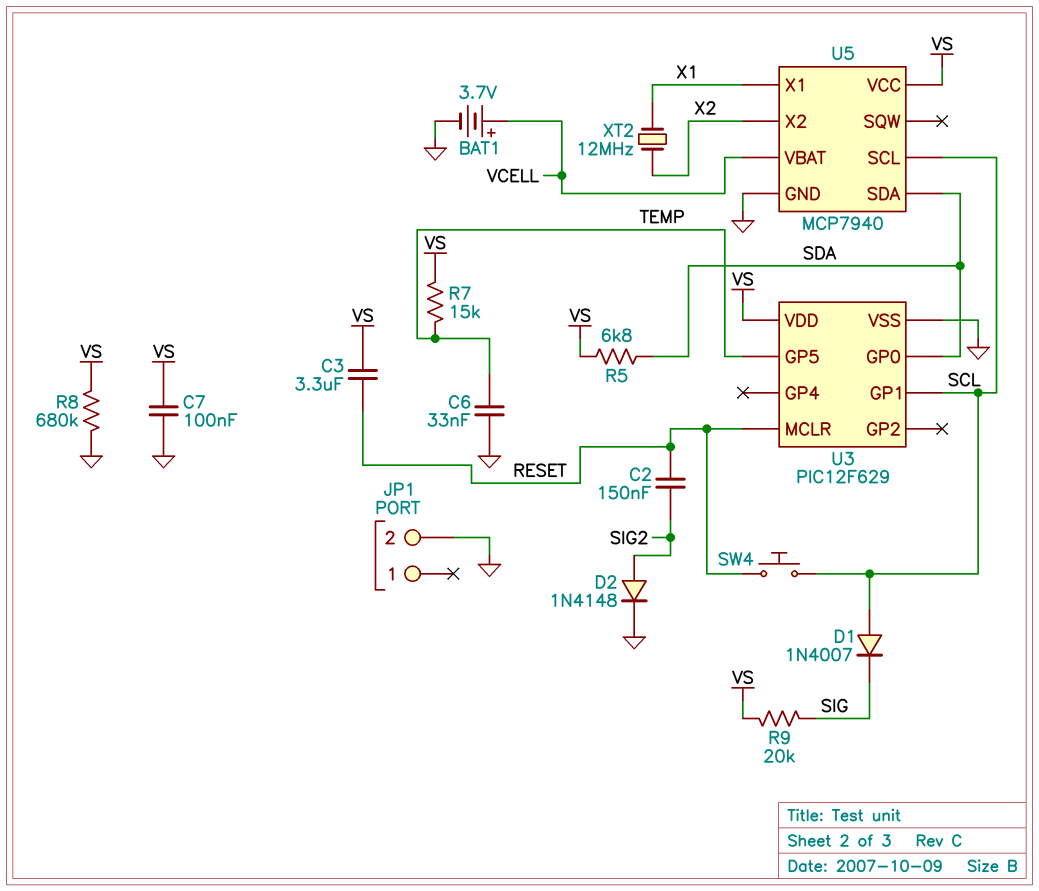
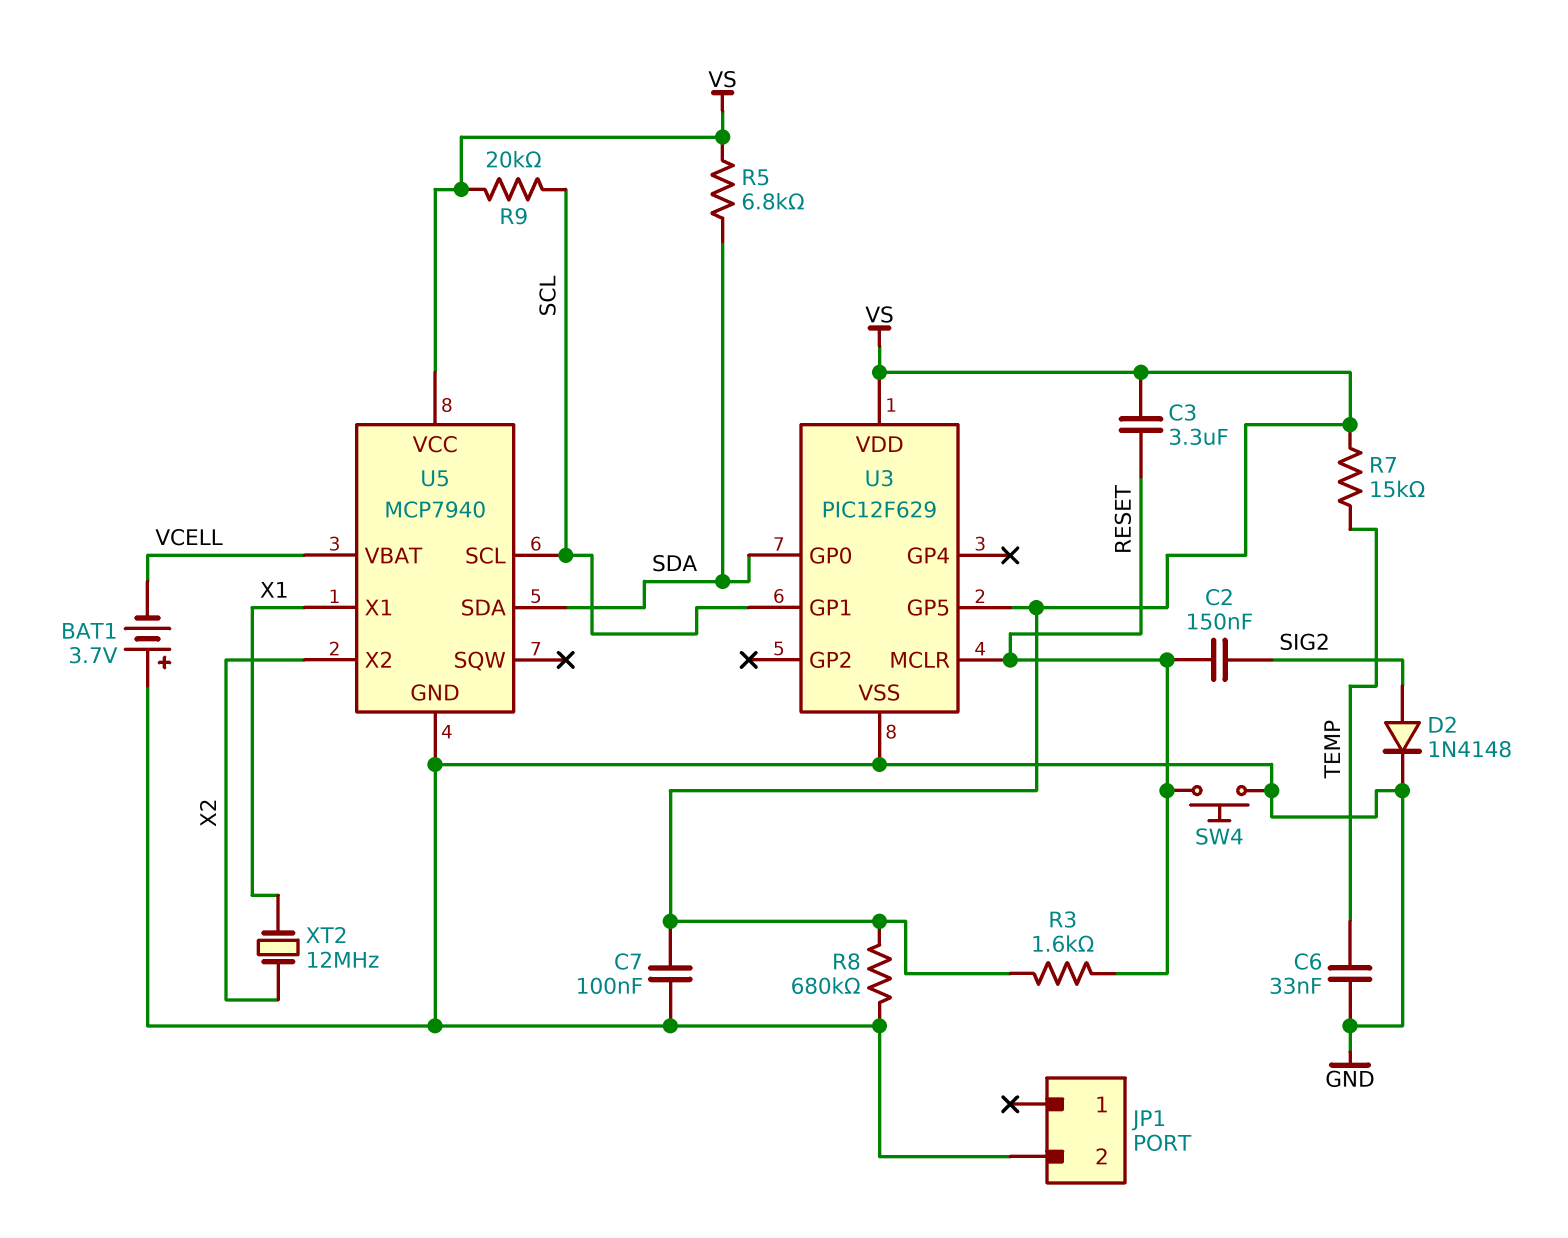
BAT1: 3.7V (plus VCELL, minus GND) -> 3.7V (plus GND, minus VCELL)
D1: diode 1N4007 (A SCL, K SIG) -> none
R3: none -> 1.6k (RESET, VS)
R9: 20k (SIG, VS) -> 20k (SCL, VS)
SW4: button (RESET, SCL) -> button (GND, RESET)
U3 pin GP5: TEMP -> VS

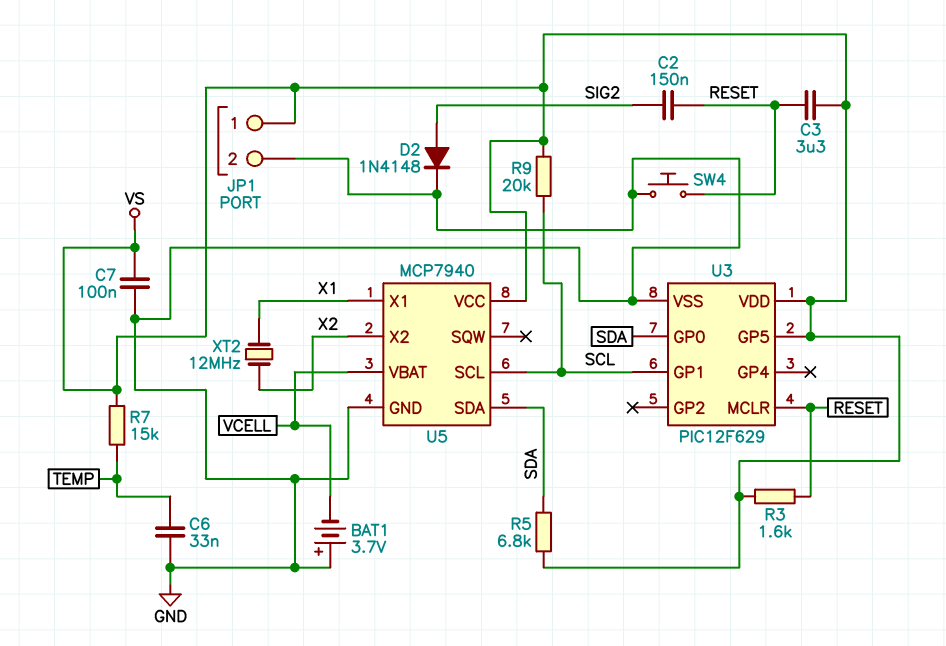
JP1 pin 1: none -> VS
R8: 680k (GND, VS) -> none

